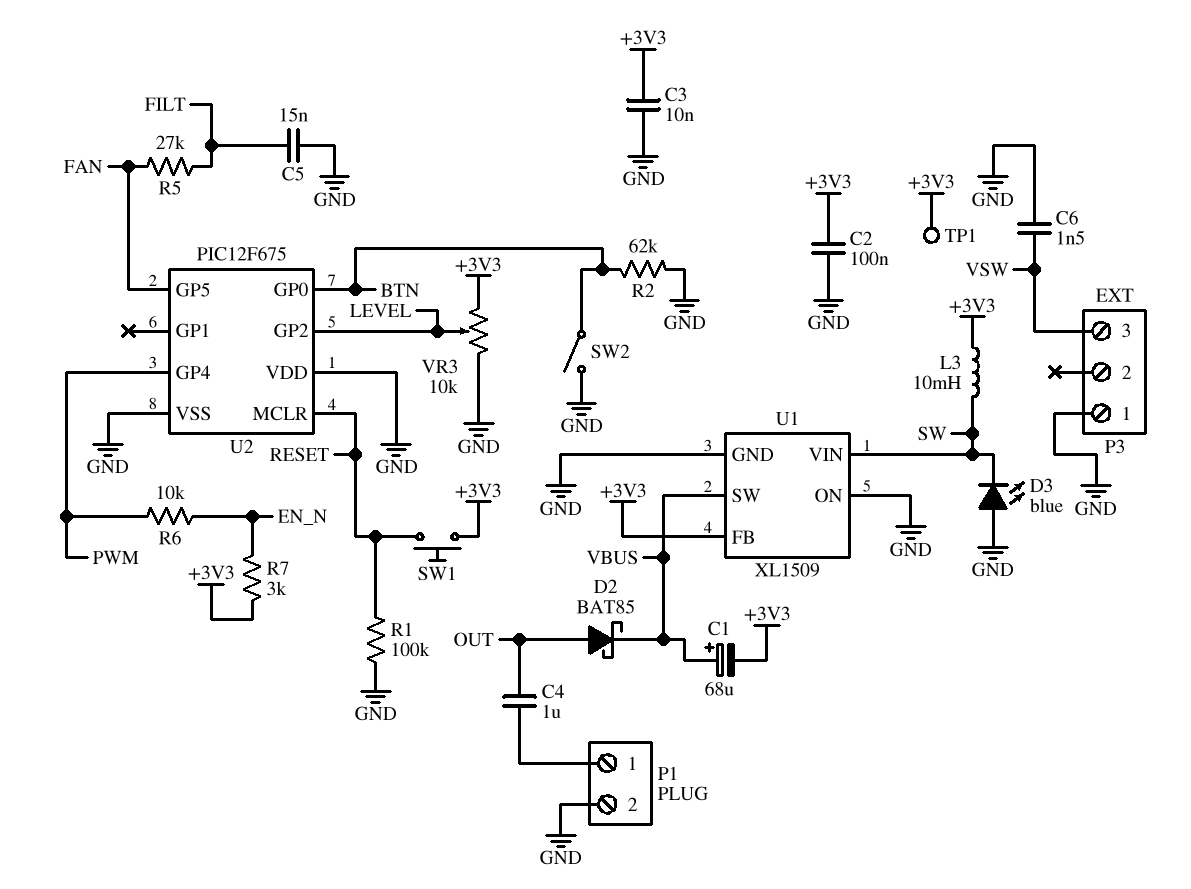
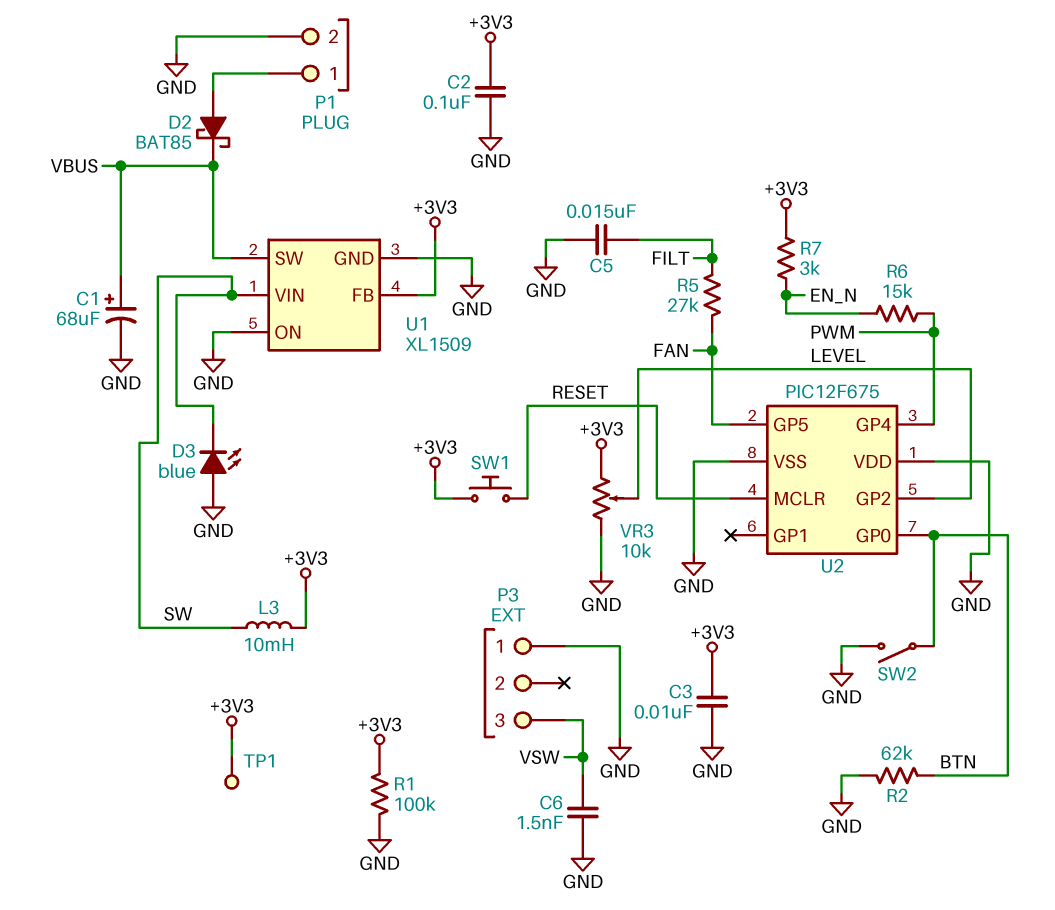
C1: 68uF (plus VBUS, minus +3V3) -> 68uF (plus VBUS, minus GND)
C4: 1uF (OUT, P1/1) -> none
D2: schottky BAT85 (A OUT, K VBUS) -> schottky BAT85 (A P1/1, K VBUS)
R1: 100k (GND, RESET) -> 100k (+3V3, GND)
R6: 10k (EN_N, PWM) -> 15k (EN_N, PWM)

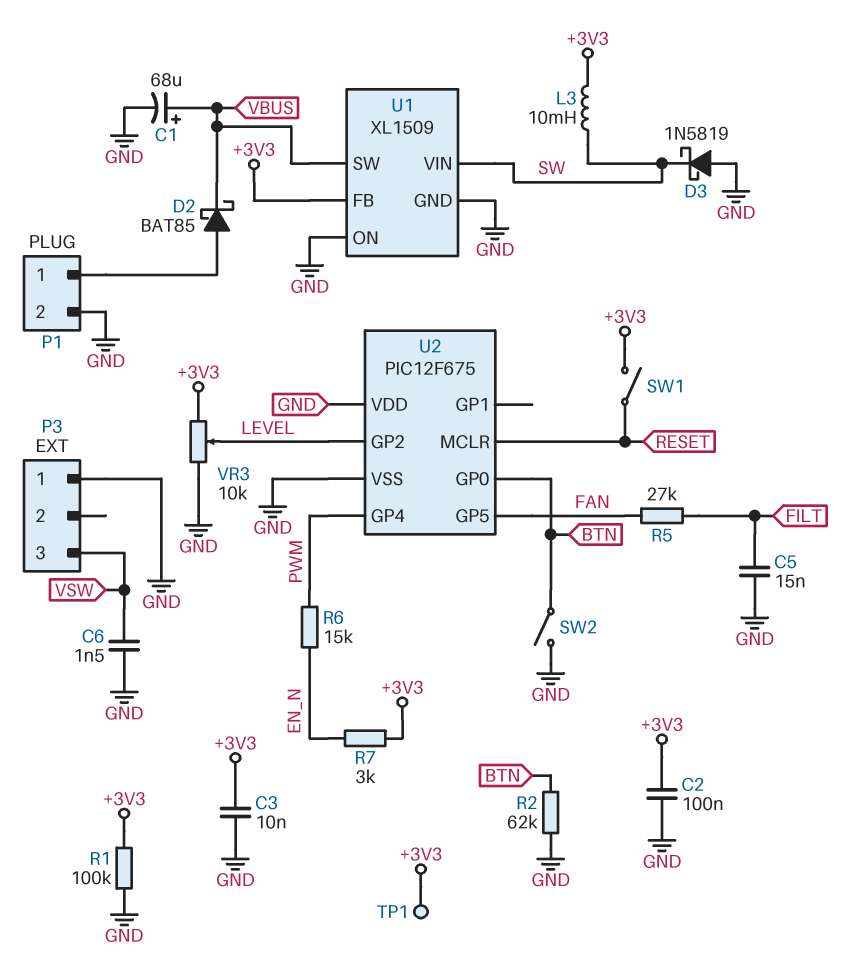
D3: LED blue (A GND, K SW) -> schottky 1N5819 (A GND, K SW)
SW1: button (+3V3, RESET) -> switch (+3V3, RESET)

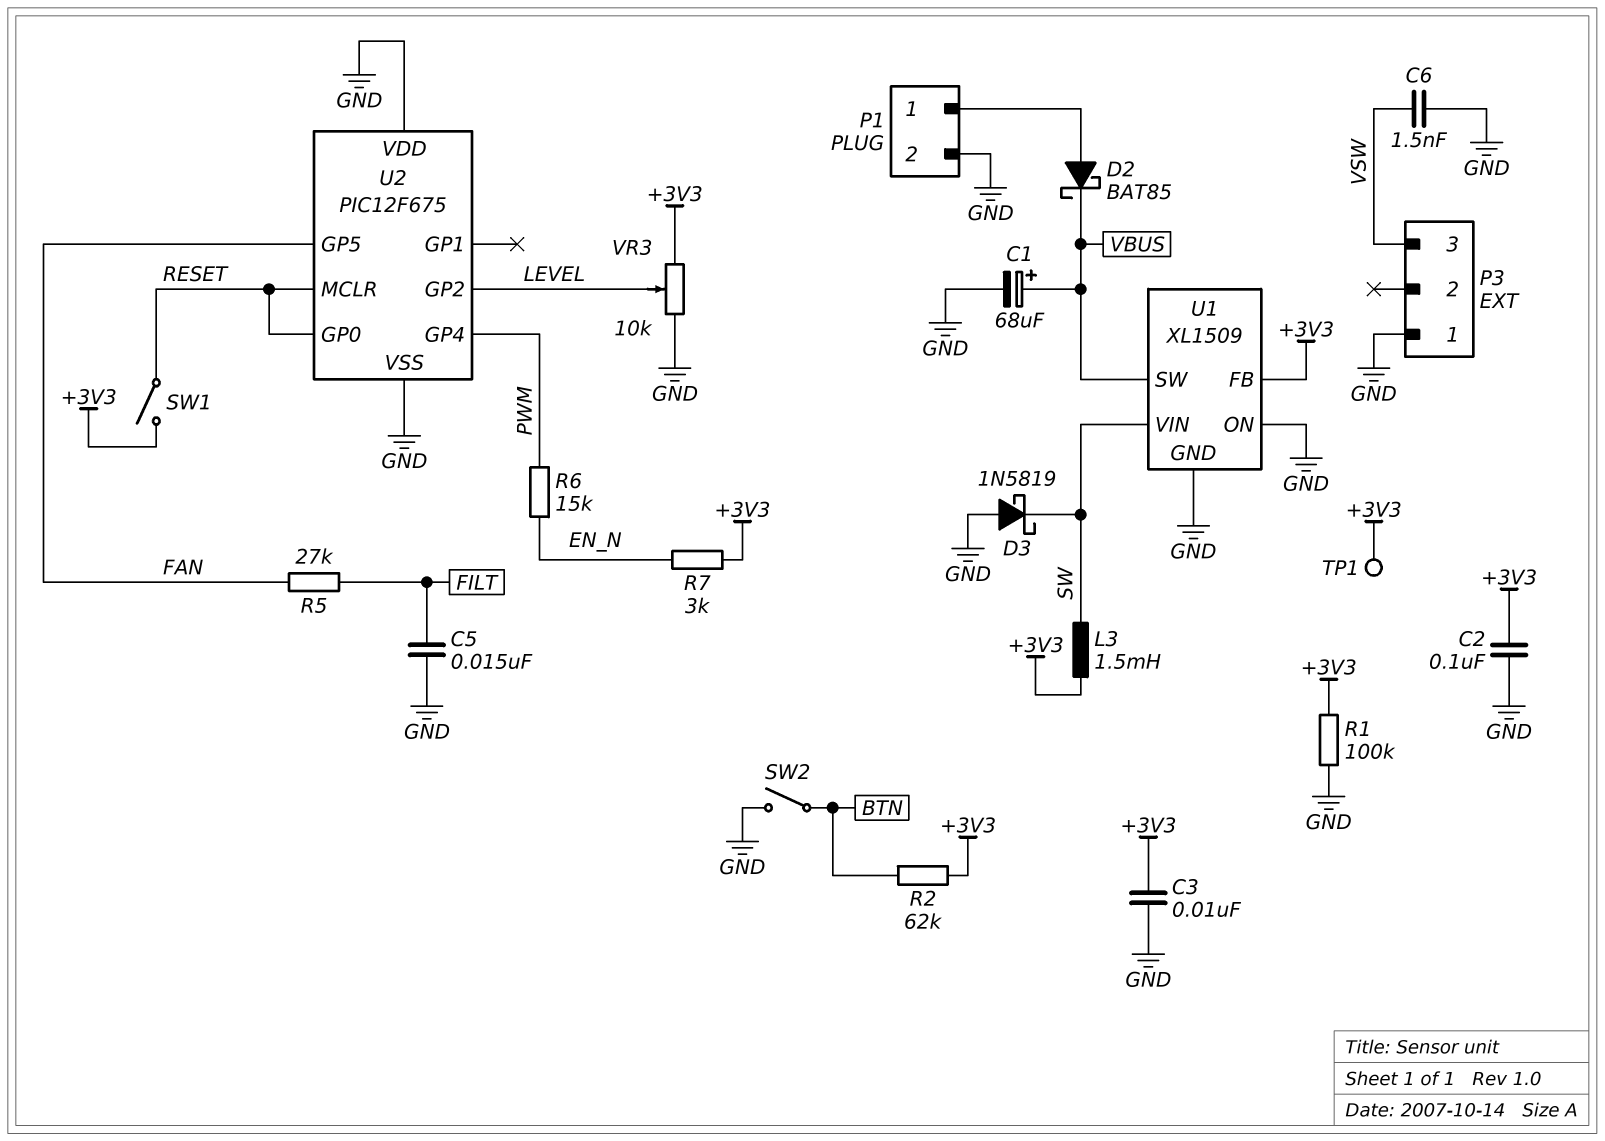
L3: 10mH (+3V3, SW) -> 1.5mH (+3V3, SW)
R2: 62k (BTN, GND) -> 62k (+3V3, BTN)
U2 pin GP0: BTN -> RESET

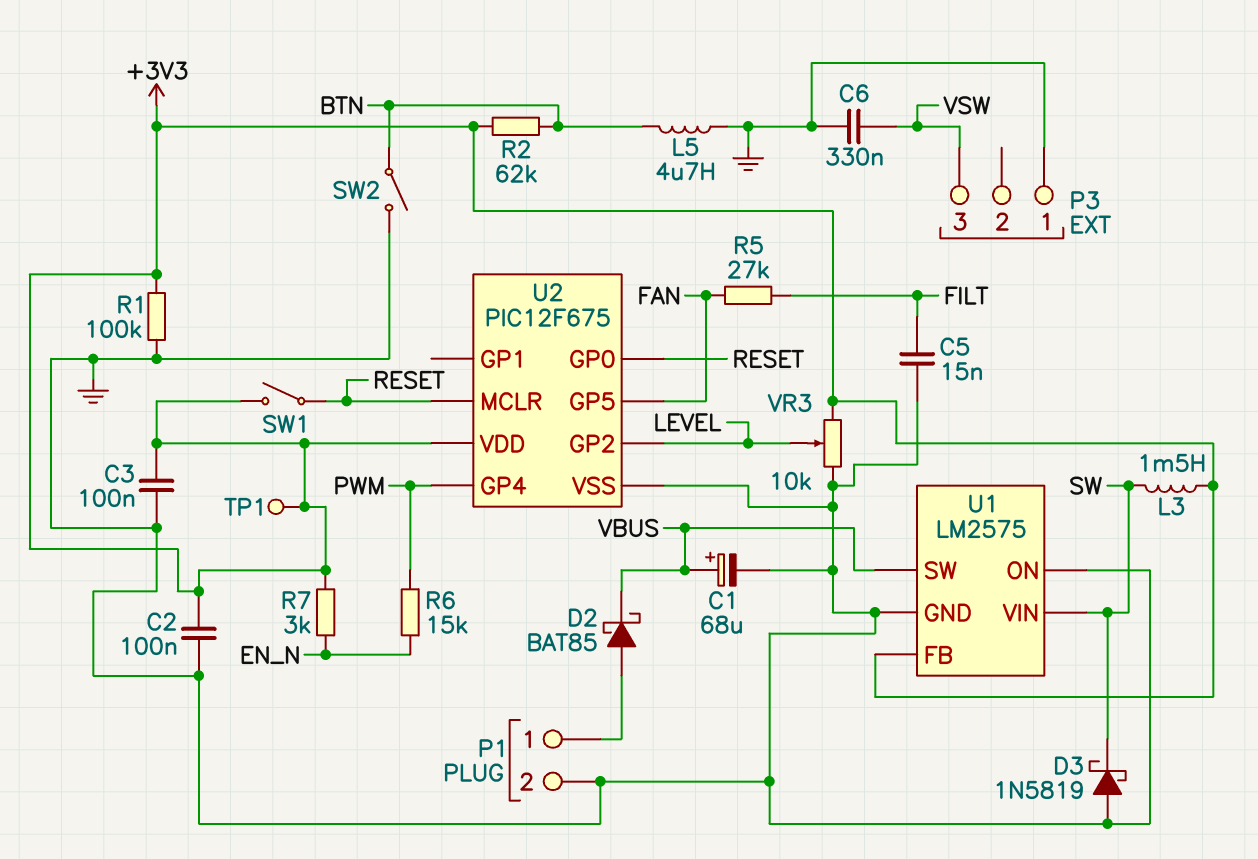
C3: 10nF (+3V3, GND) -> 100nF (+3V3, GND)
C6: 1.5nF (GND, VSW) -> 330nF (GND, VSW)
L5: none -> 4.7uH (BTN, GND)
U1: XL1509 -> LM2575
U2 pin VDD: GND -> +3V3

